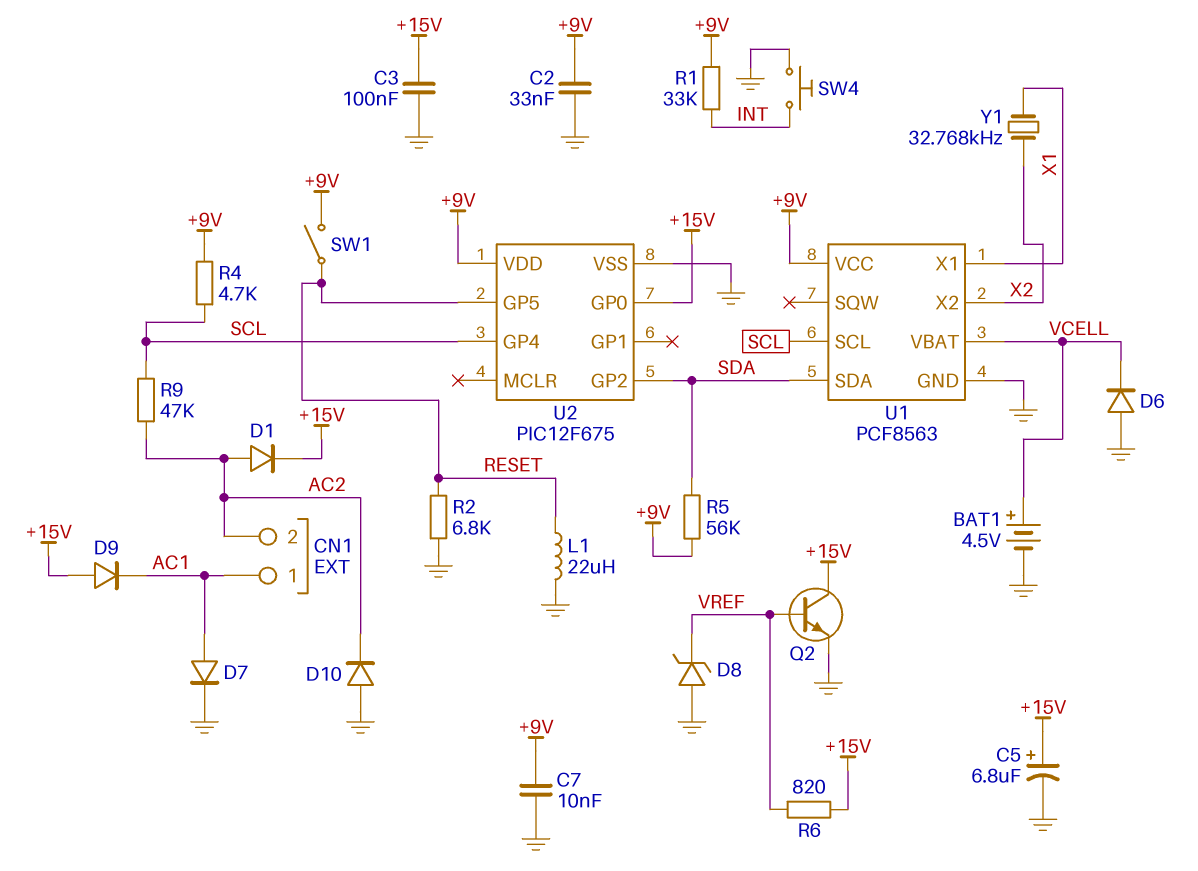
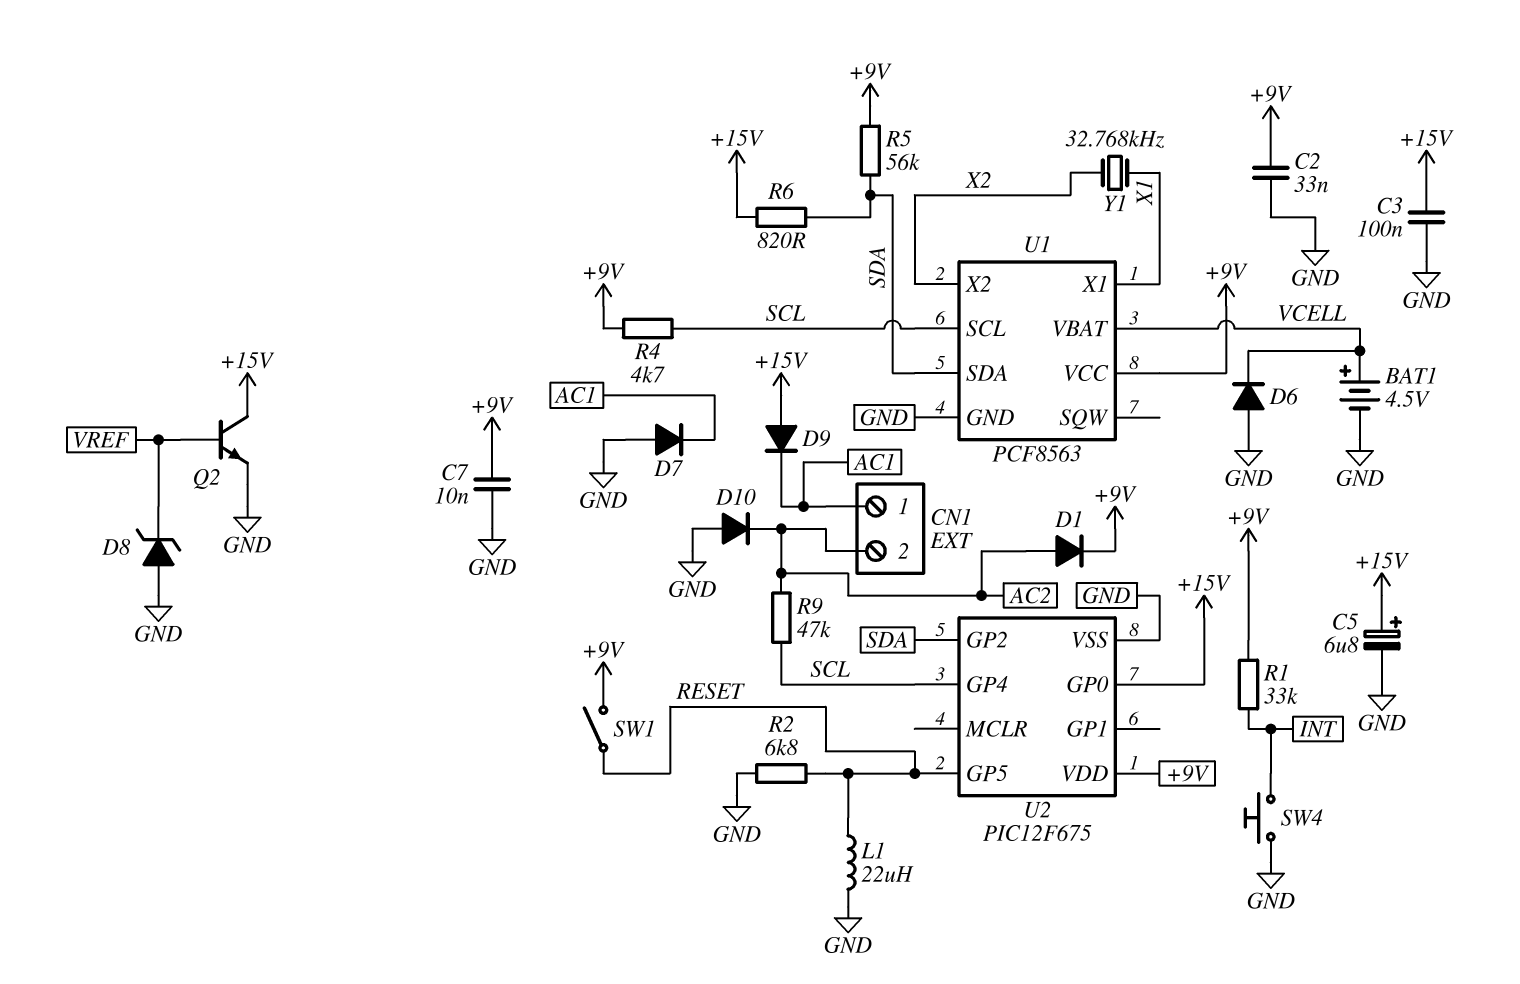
D1: diode (A AC2, K +15V) -> diode (A AC2, K +9V)
D7: diode (A AC1, K GND) -> diode (A GND, K AC1)
R6: 820 (+15V, VREF) -> 820 (+15V, SDA)

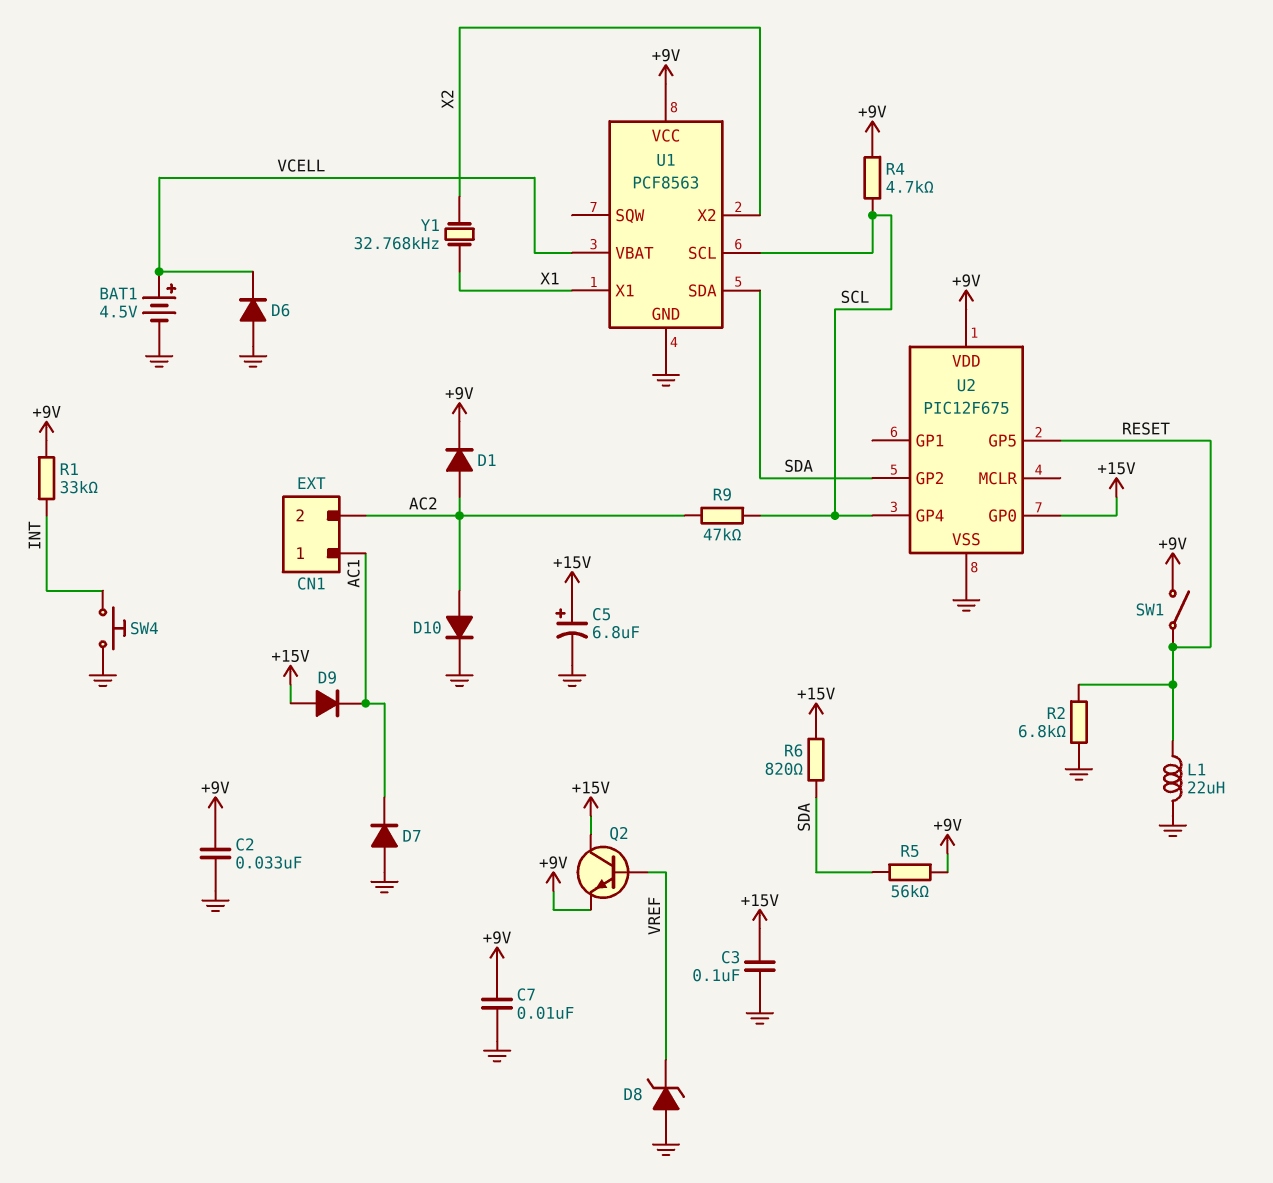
D10: diode (A GND, K AC2) -> diode (A AC2, K GND)
Q2: NPN (B VREF, C +15V, E GND) -> NPN (B VREF, C +15V, E +9V)

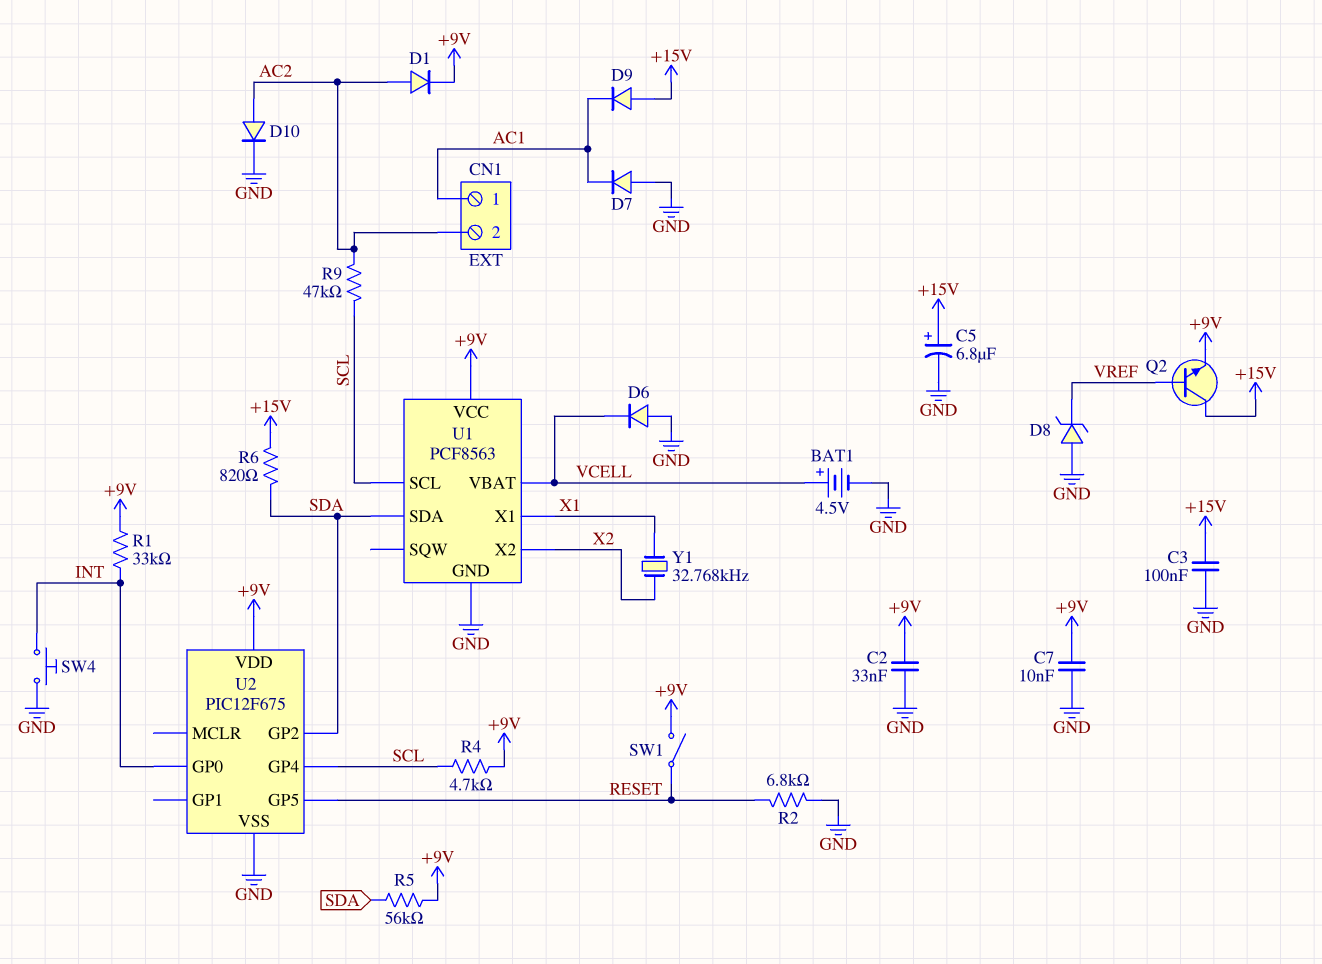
L1: 22uH (GND, RESET) -> none
U2 pin GP0: +15V -> INT

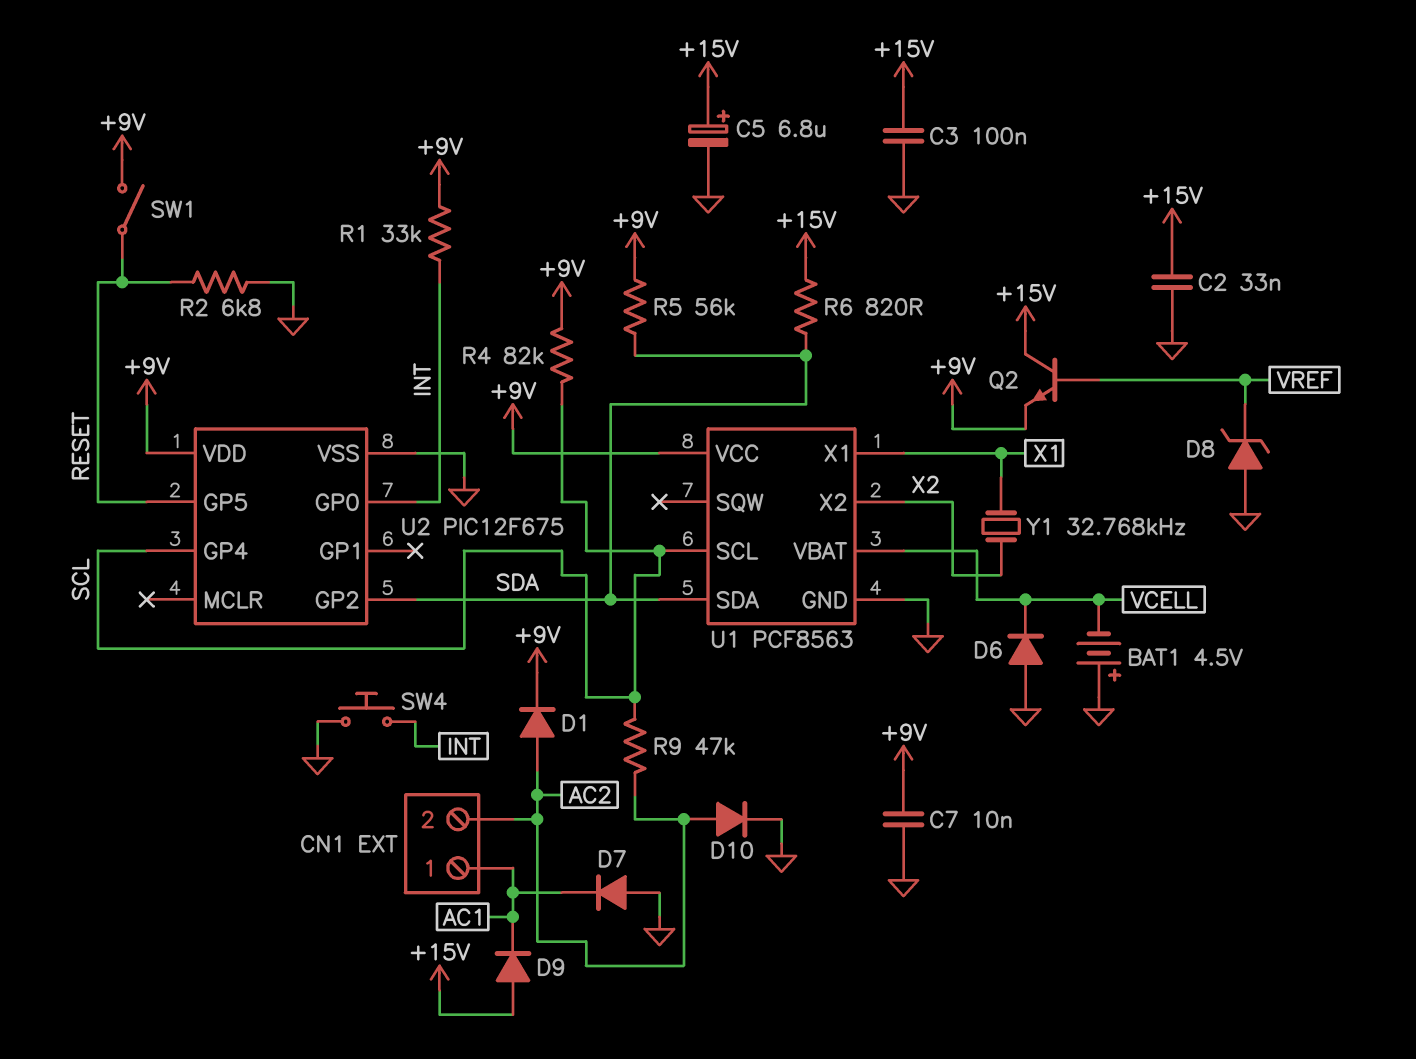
BAT1: 4.5V (plus VCELL, minus GND) -> 4.5V (plus GND, minus VCELL)
C2: 33nF (+9V, GND) -> 33nF (+15V, GND)
R4: 4.7k (+9V, SCL) -> 82k (+9V, SCL)

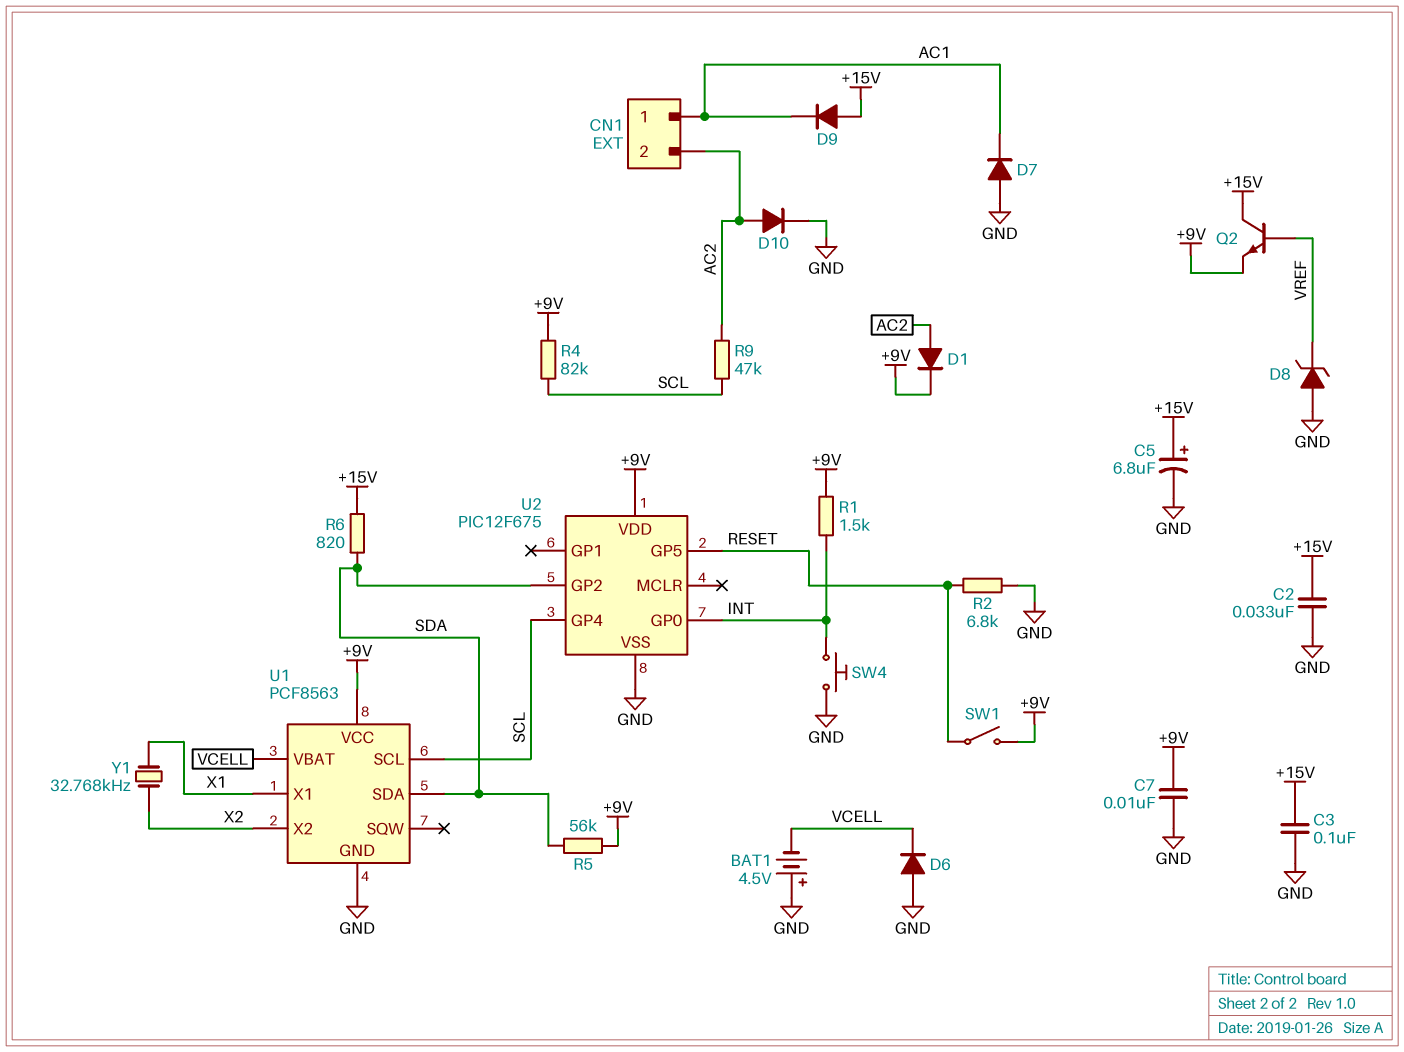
R1: 33k (+9V, INT) -> 1.5k (+9V, INT)

